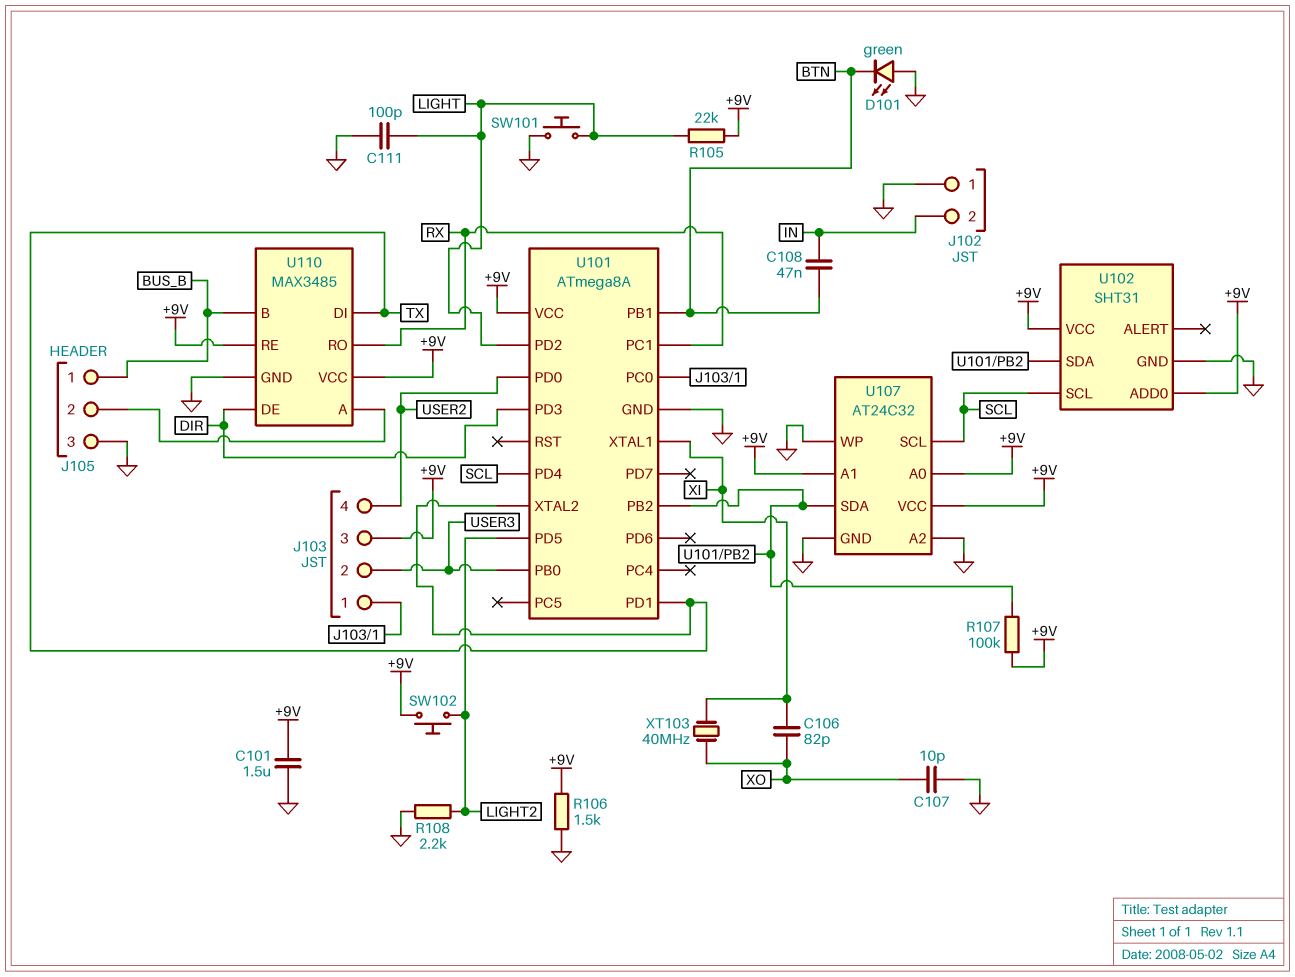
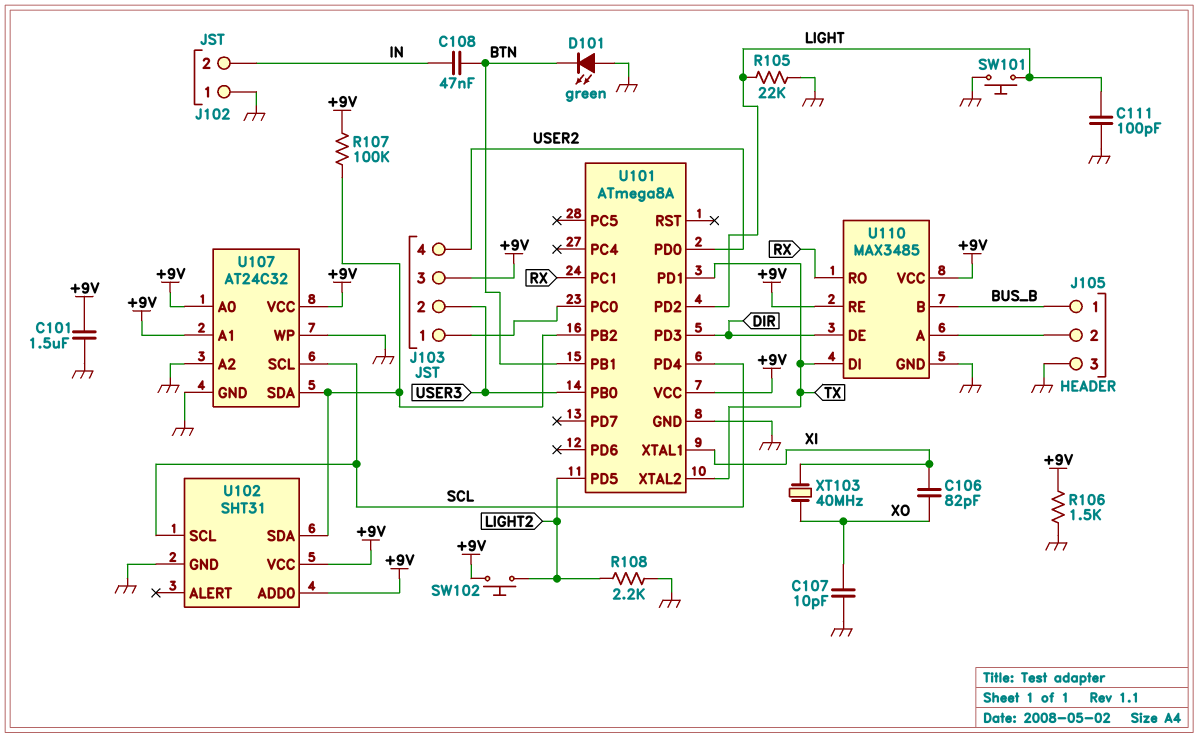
R105: 22k (+9V, LIGHT) -> 22k (GND, LIGHT)

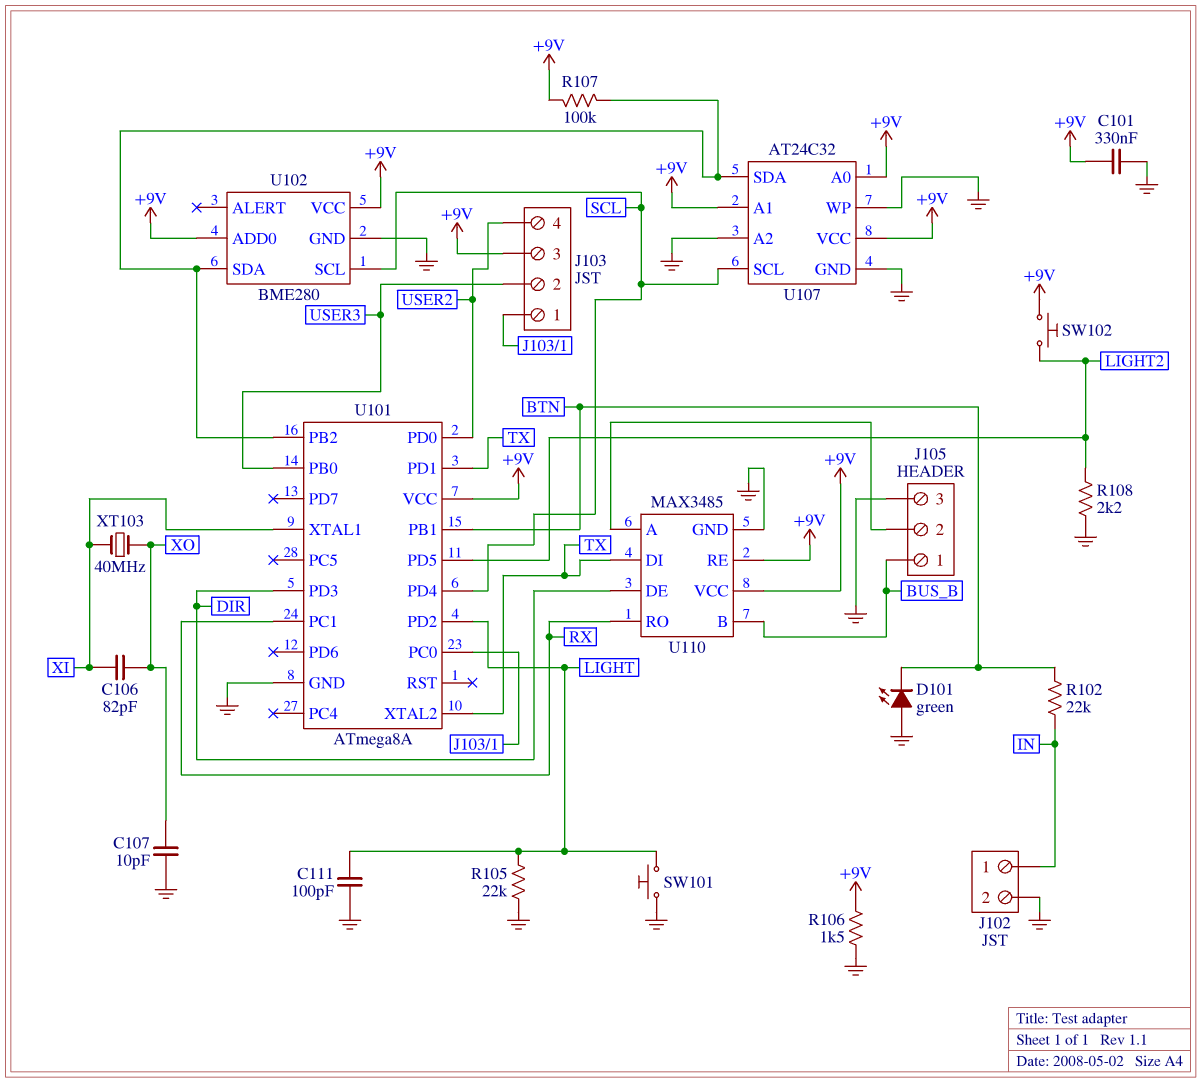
C101: 1.5uF (+9V, GND) -> 330nF (+9V, GND)
C108: 47nF (BTN, IN) -> none
J102 pin 1: GND -> IN
J102 pin 2: IN -> GND
R102: none -> 22k (BTN, IN)
U102: SHT31 -> BME280

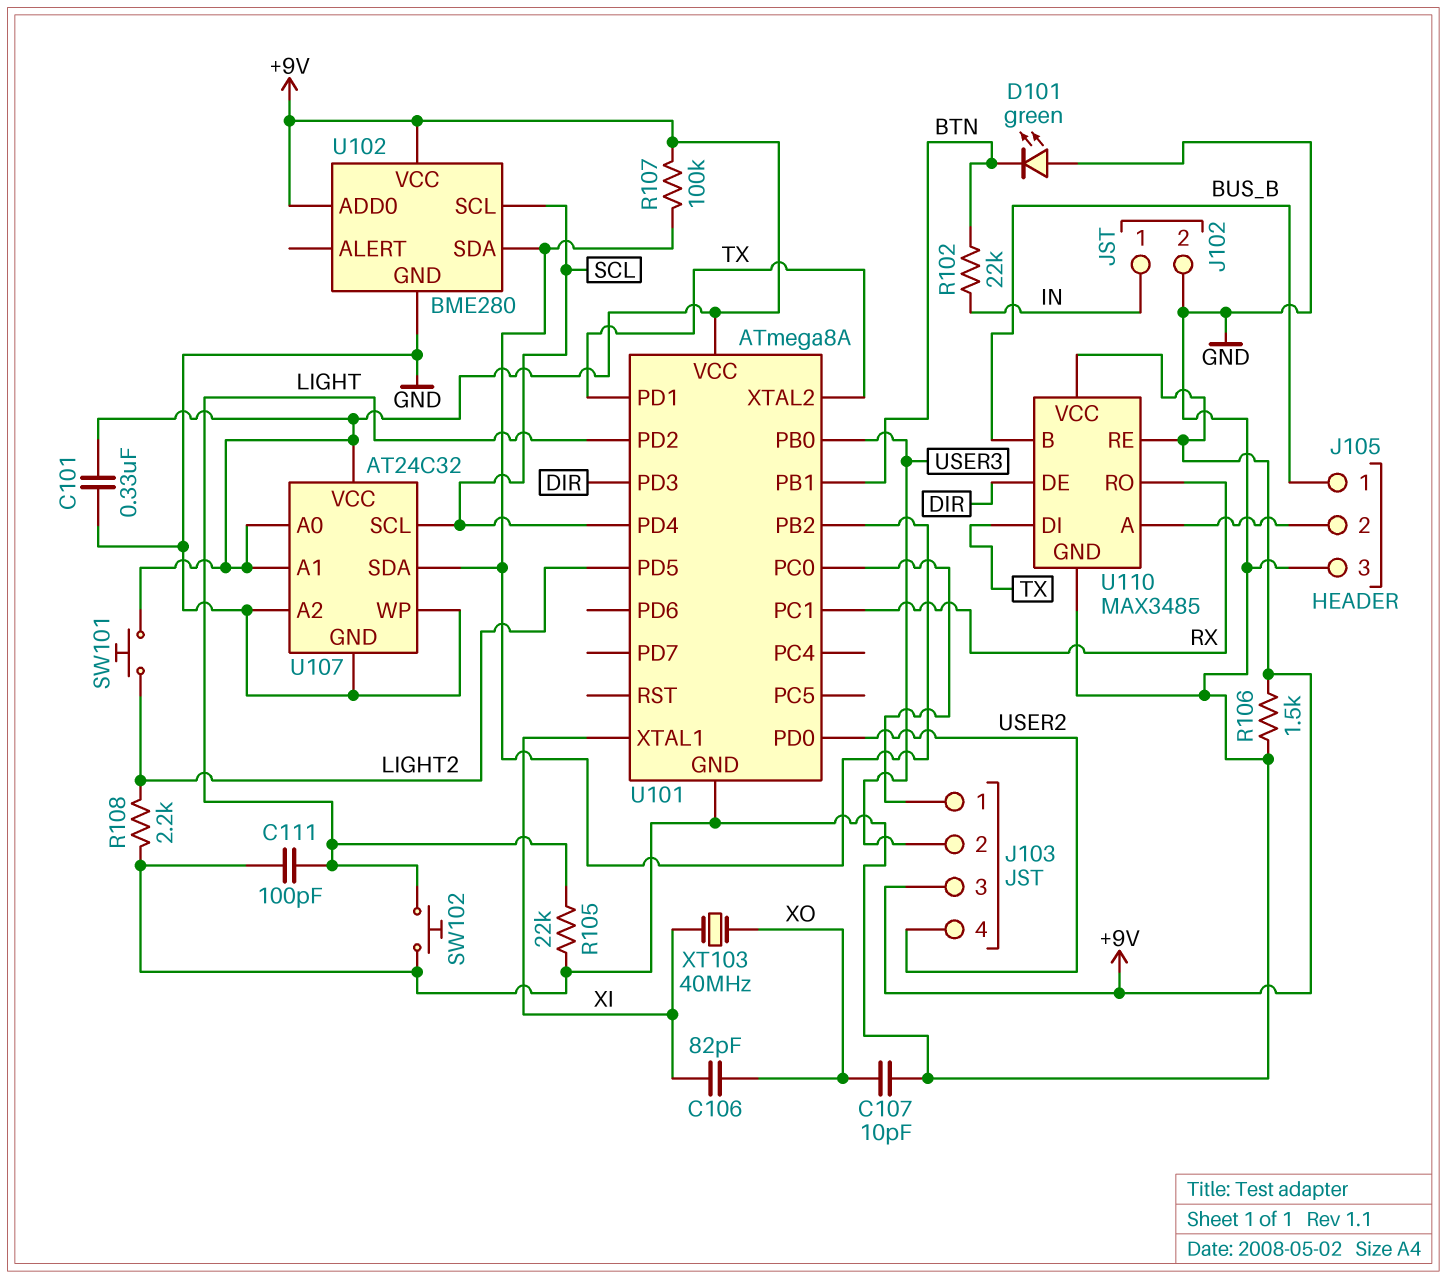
SW101: button (GND, LIGHT) -> button (+9V, LIGHT2)
SW102: button (+9V, LIGHT2) -> button (GND, LIGHT)

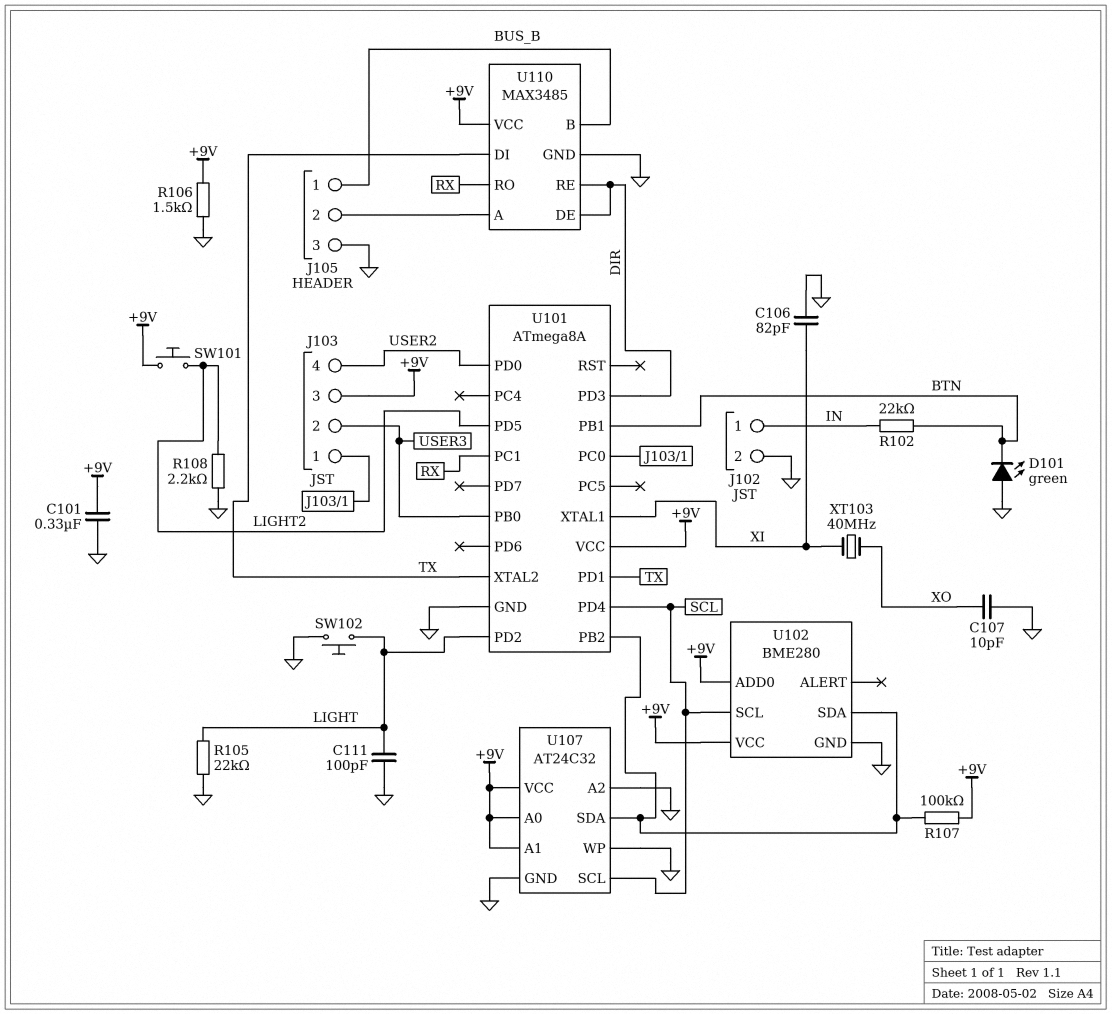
C106: 82pF (XI, XO) -> 82pF (GND, XI)
U110 pin RE: +9V -> DIR

